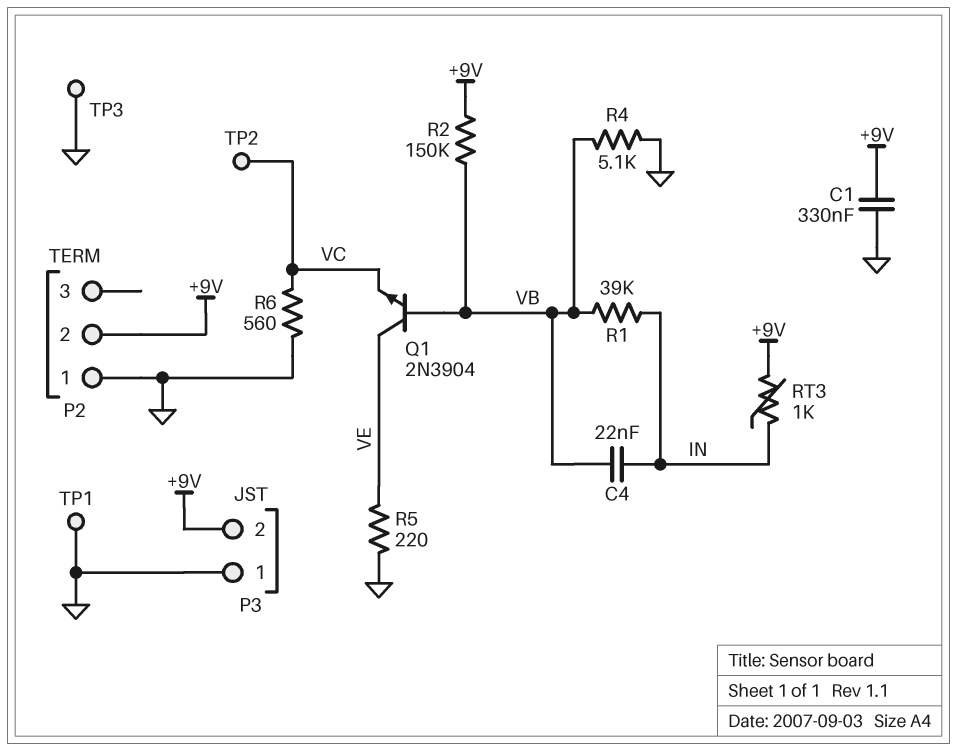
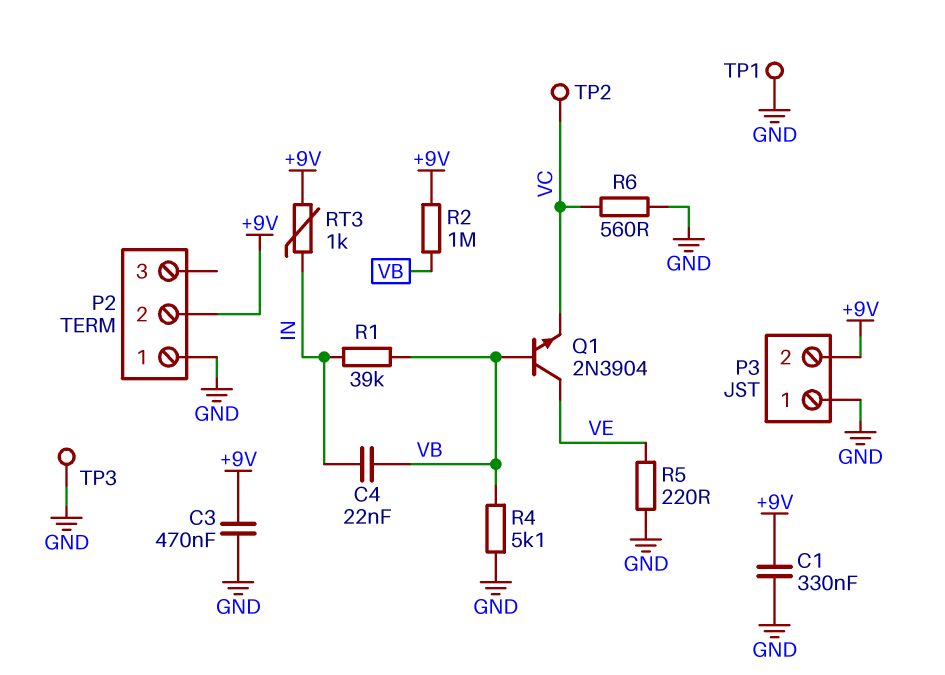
C3: none -> 470nF (+9V, GND)
R2: 150k (+9V, VB) -> 1M (+9V, VB)

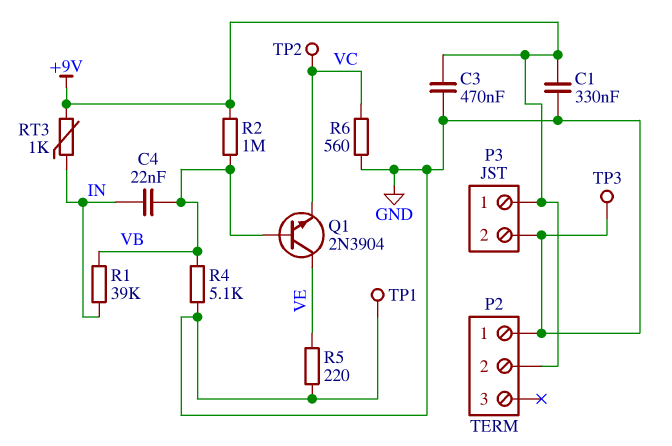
P3 pin 1: GND -> +9V
P3 pin 2: +9V -> GND

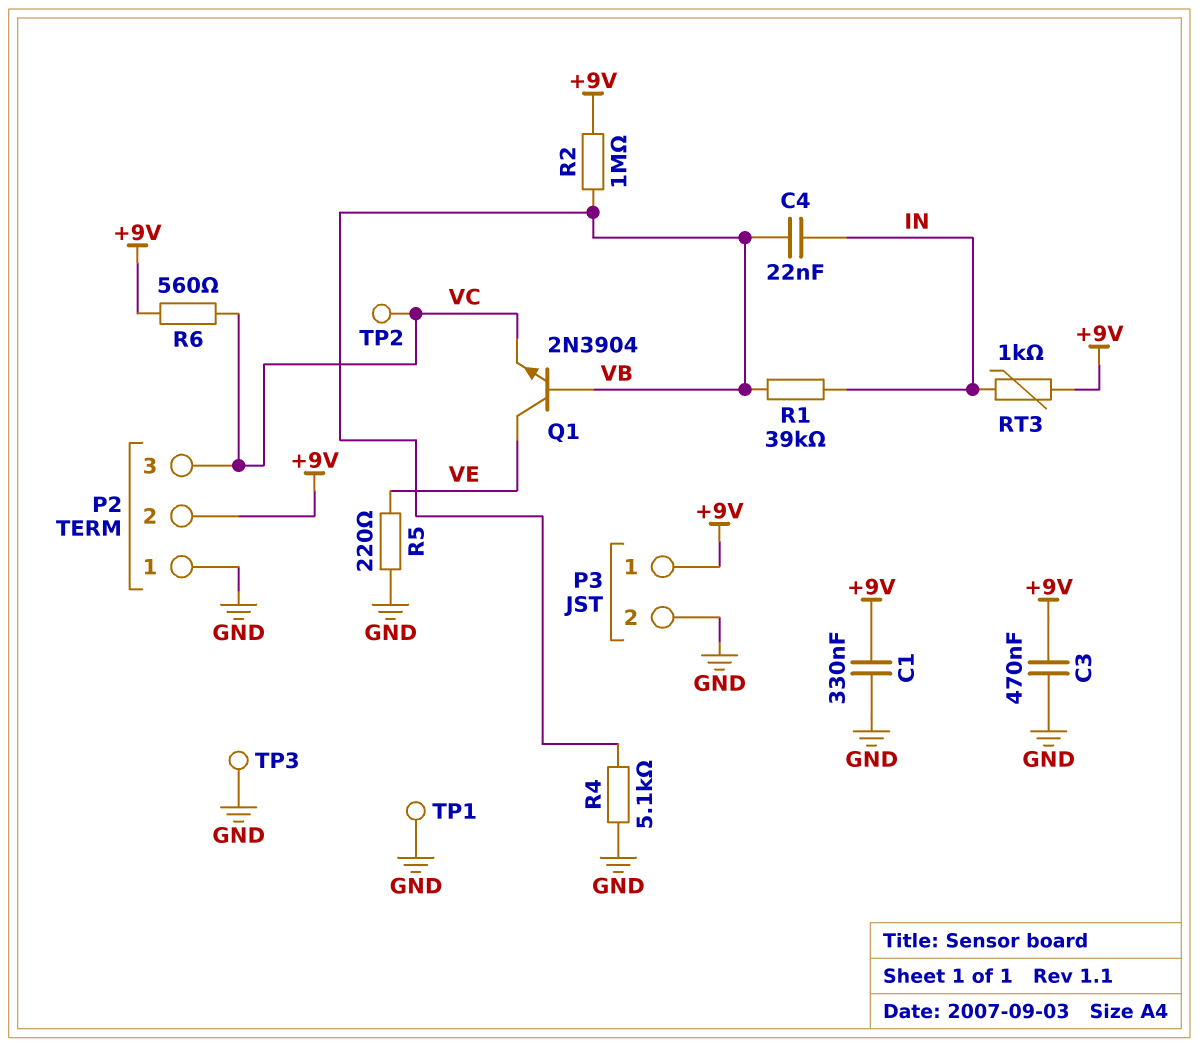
P2 pin 3: none -> VC
R6: 560 (GND, VC) -> 560 (+9V, VC)

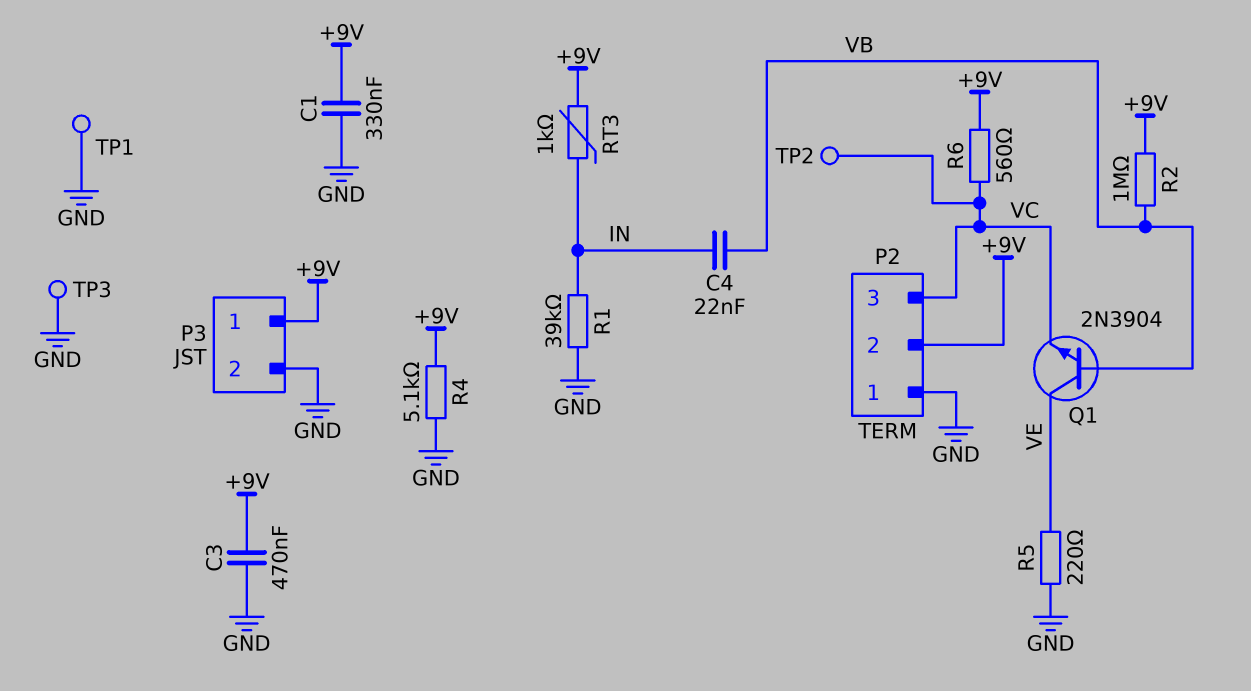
R1: 39k (IN, VB) -> 39k (GND, IN)
R4: 5.1k (GND, VB) -> 5.1k (+9V, GND)

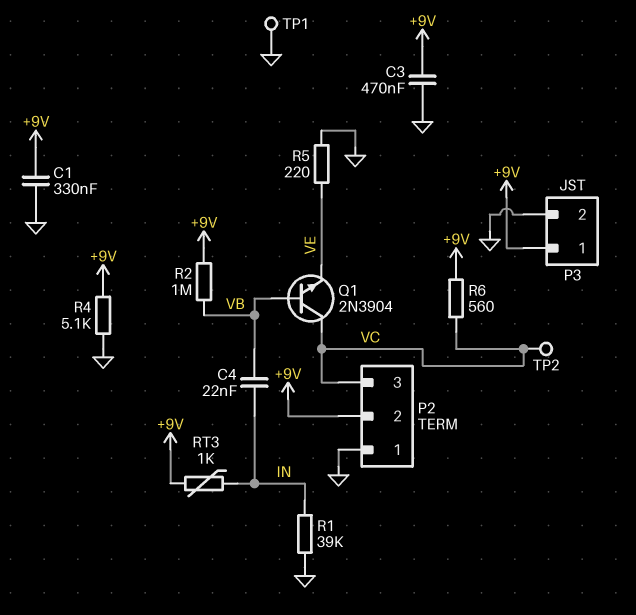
Q1: NPN 2N3904 (B VB, C VE, E VC) -> NPN 2N3904 (B VB, C VC, E VE)
TP3: test point (GND) -> none

